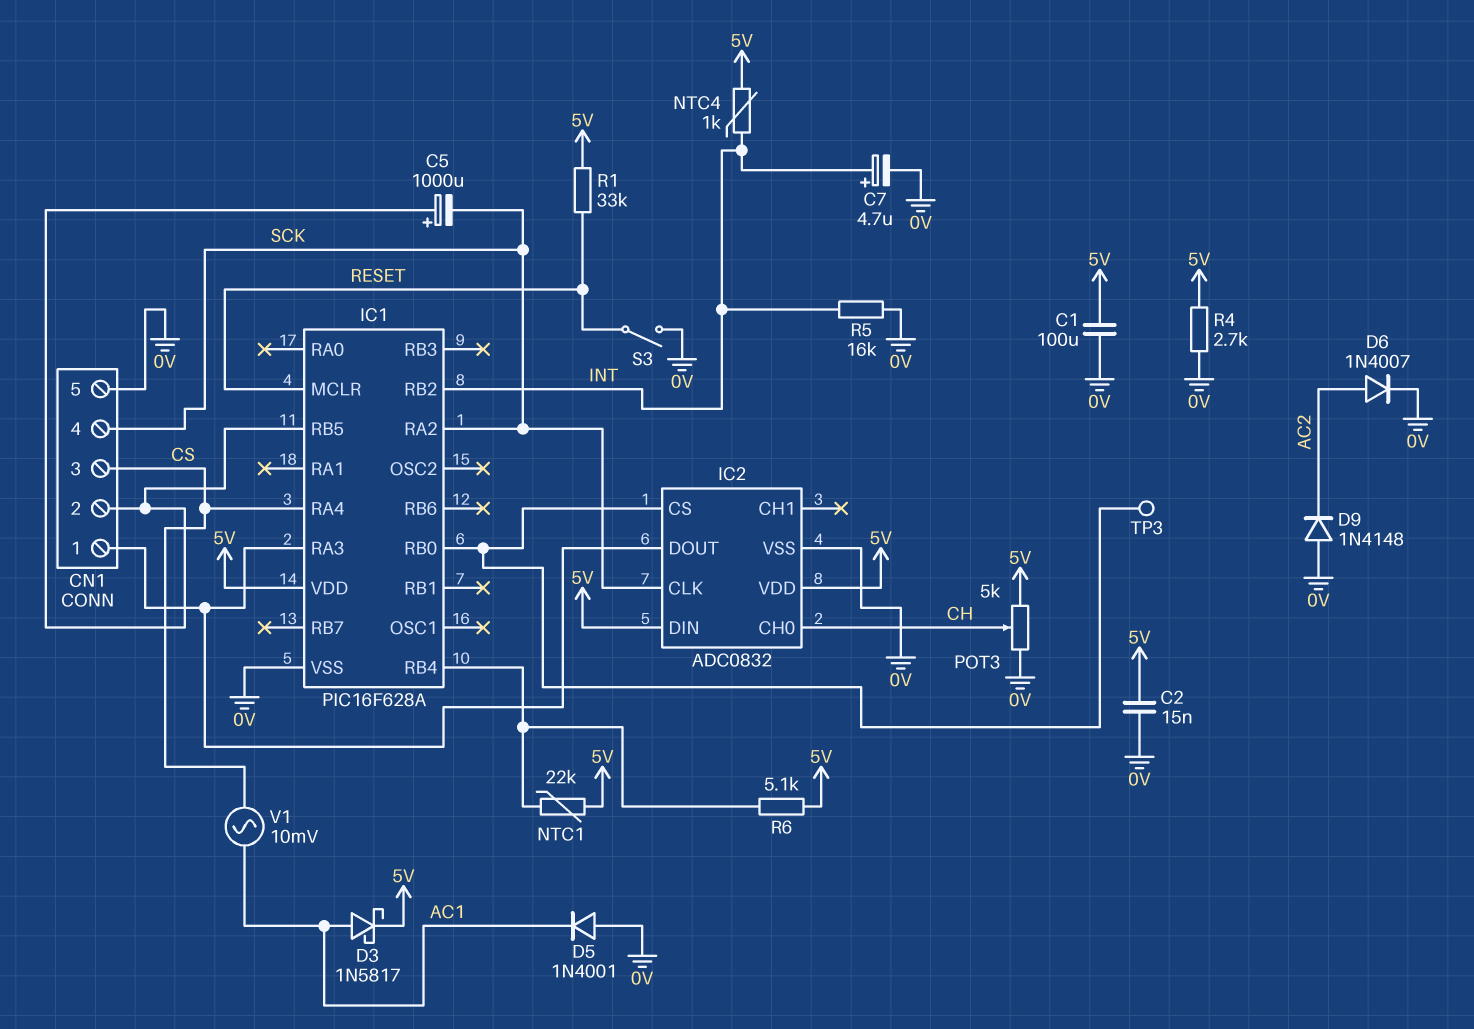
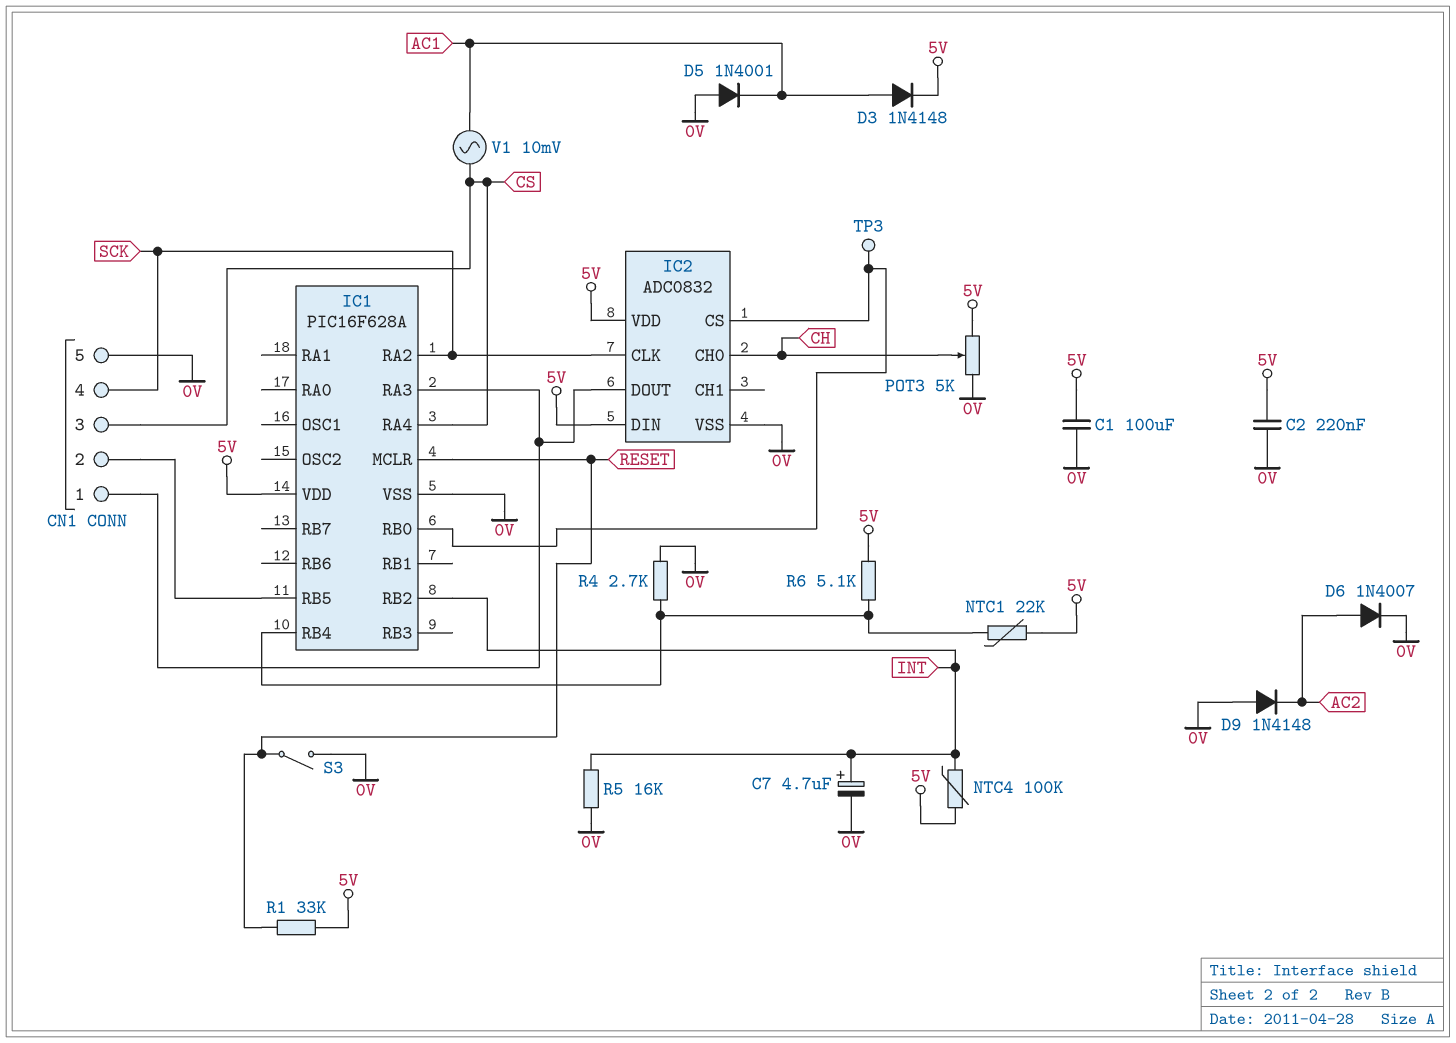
C2: 15nF (0V, 5V) -> 220nF (0V, 5V)
C5: 1000uF (plus CN1/2, minus SCK) -> none
D3: schottky 1N5817 (A AC1, K 5V) -> diode 1N4148 (A AC1, K 5V)
NTC4: 1k (5V, INT) -> 100k (5V, INT)
R4: 2.7k (0V, 5V) -> 2.7k (0V, IC1/RB4)

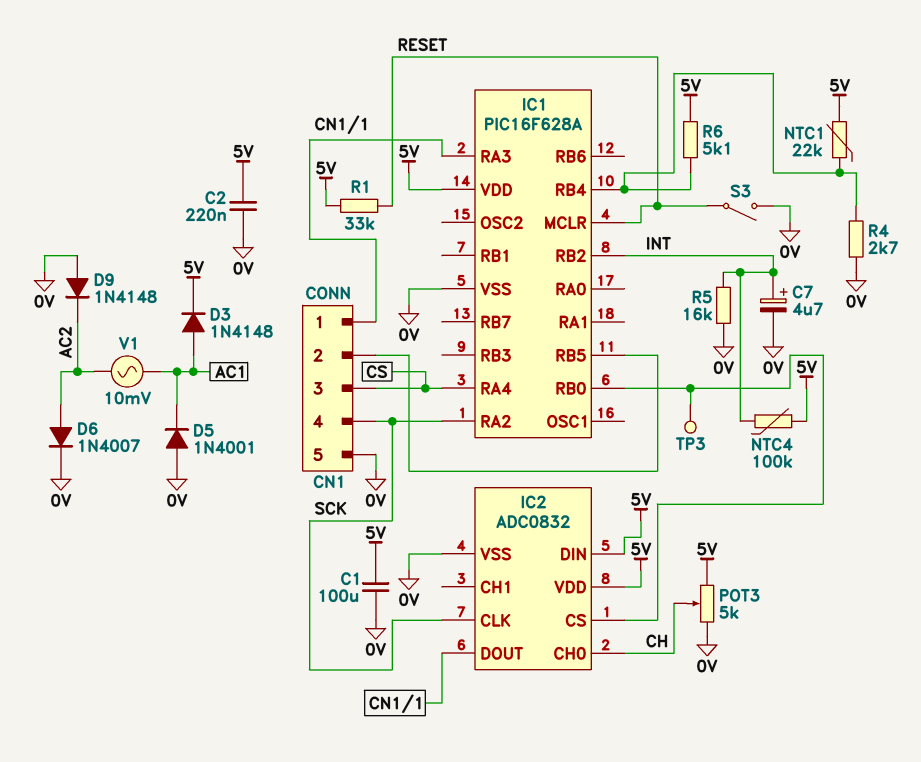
V1: AC 10mV (AC1, CS) -> AC 10mV (AC1, AC2)

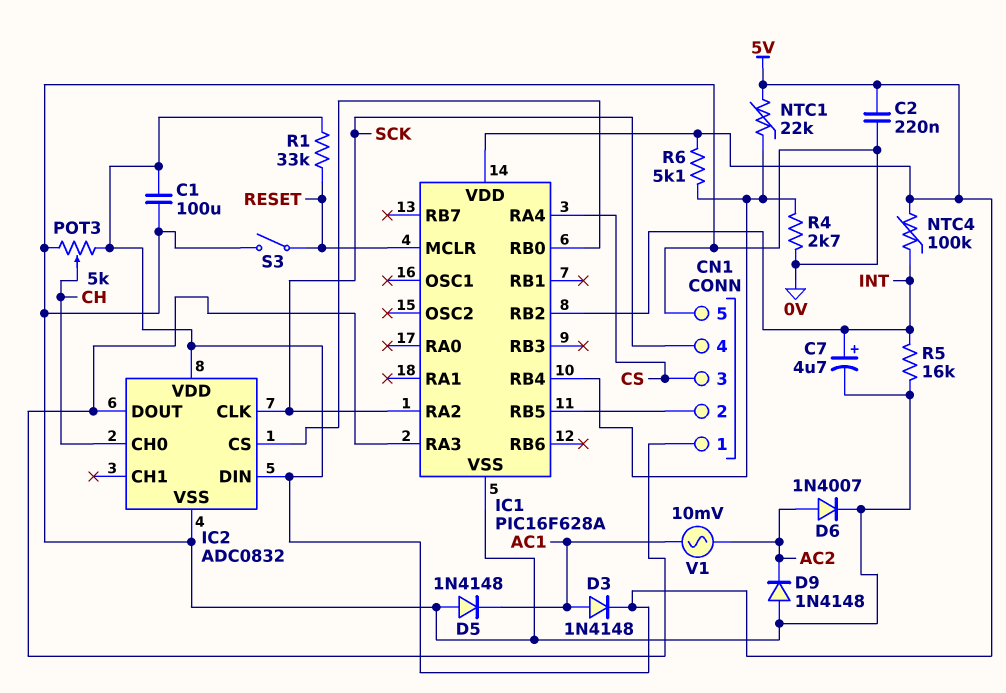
D5: diode 1N4001 (A 0V, K AC1) -> diode 1N4148 (A 0V, K AC1)
TP3: test point (IC1/RB0) -> none

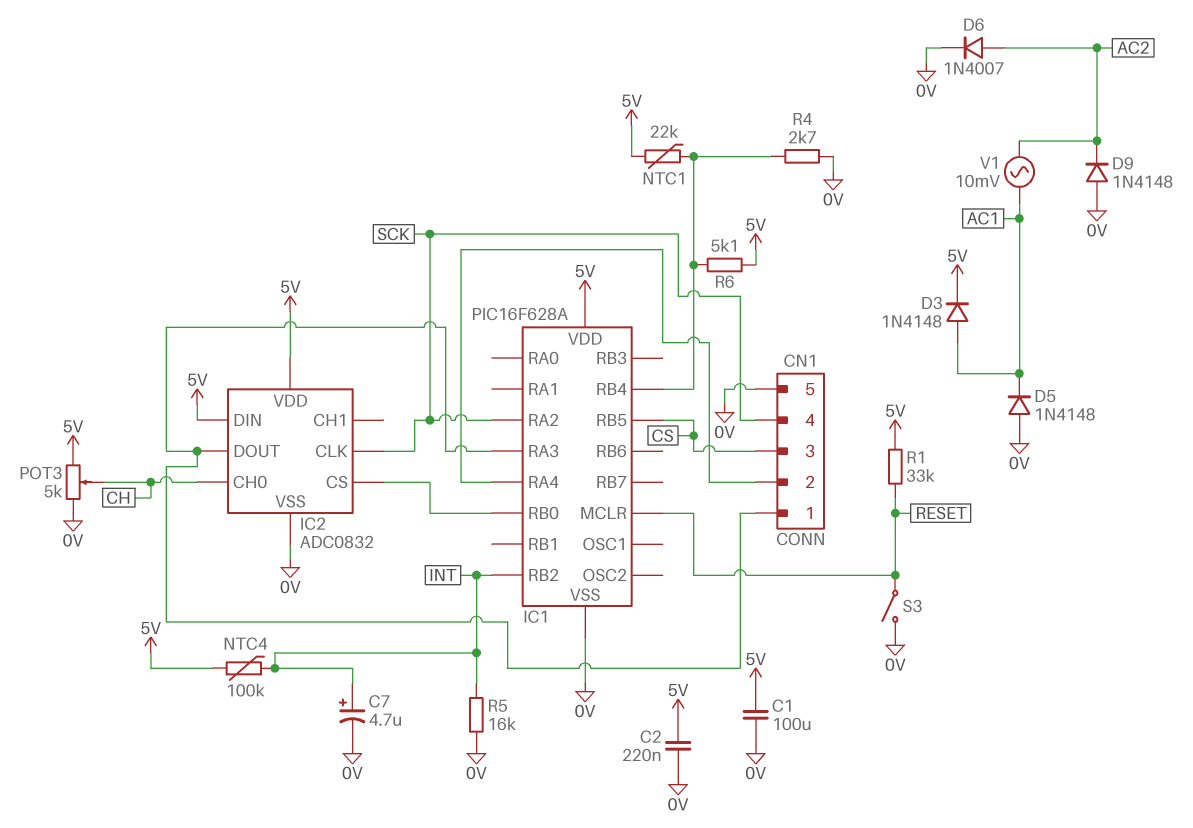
IC1 pin RA4: CS -> CN1/2
IC1 pin RB5: CN1/2 -> CS

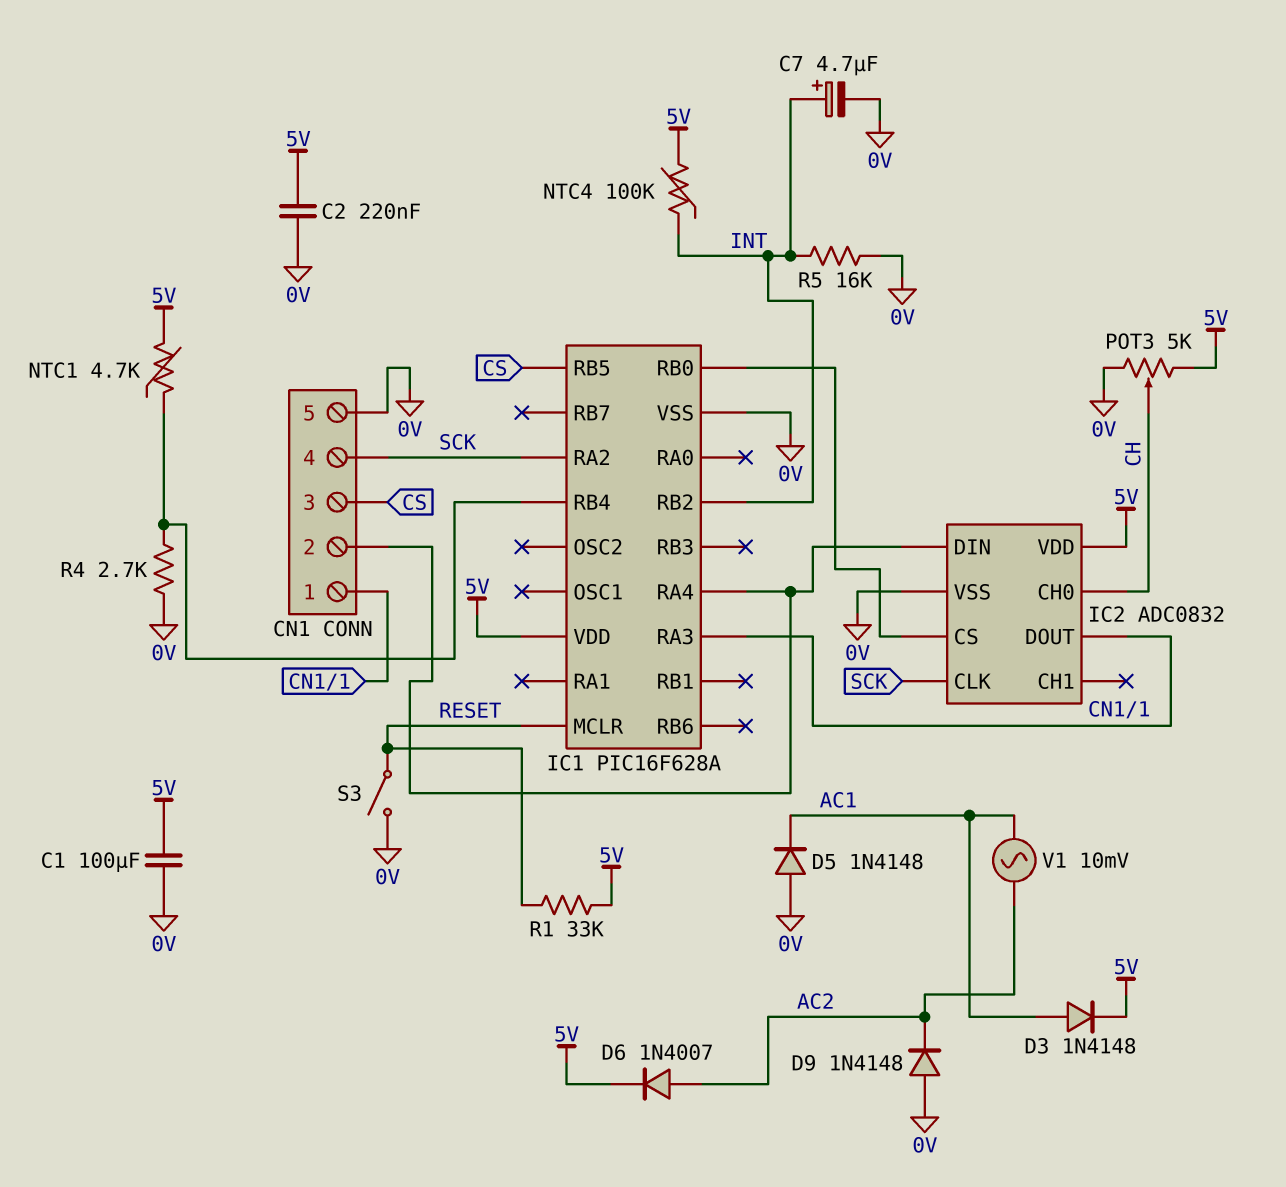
D6: diode 1N4007 (A AC2, K 0V) -> diode 1N4007 (A AC2, K 5V)
IC2 pin DIN: 5V -> CN1/2
NTC1: 22k (5V, IC1/RB4) -> 4.7k (5V, IC1/RB4)
R6: 5.1k (5V, IC1/RB4) -> none

